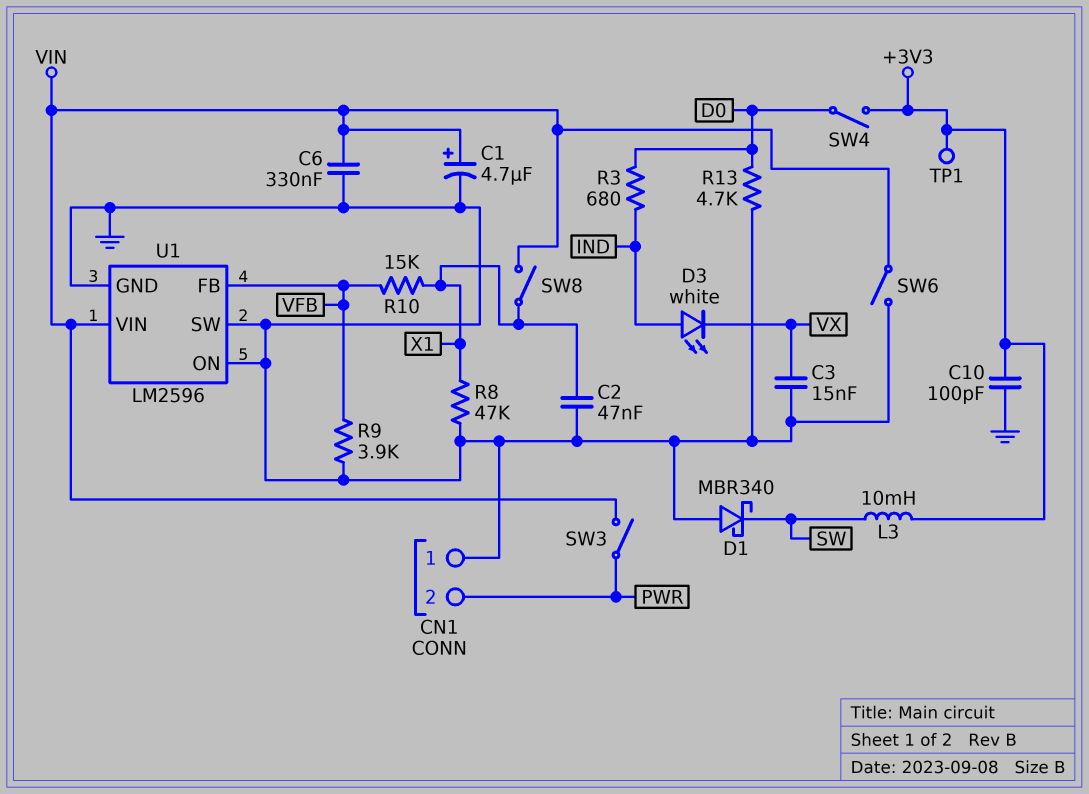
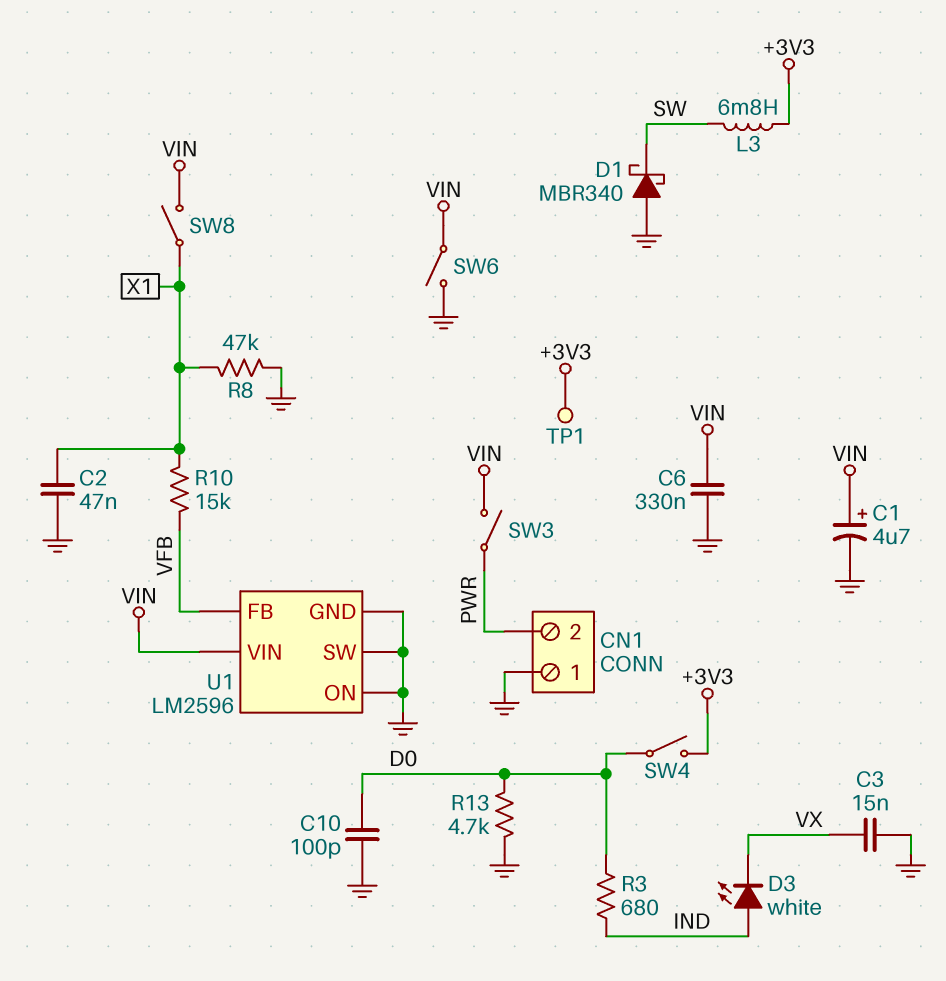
C10: 100pF (+3V3, GND) -> 100pF (D0, GND)
L3: 10mH (+3V3, SW) -> 6.8mH (+3V3, SW)
R9: 3.9k (GND, VFB) -> none

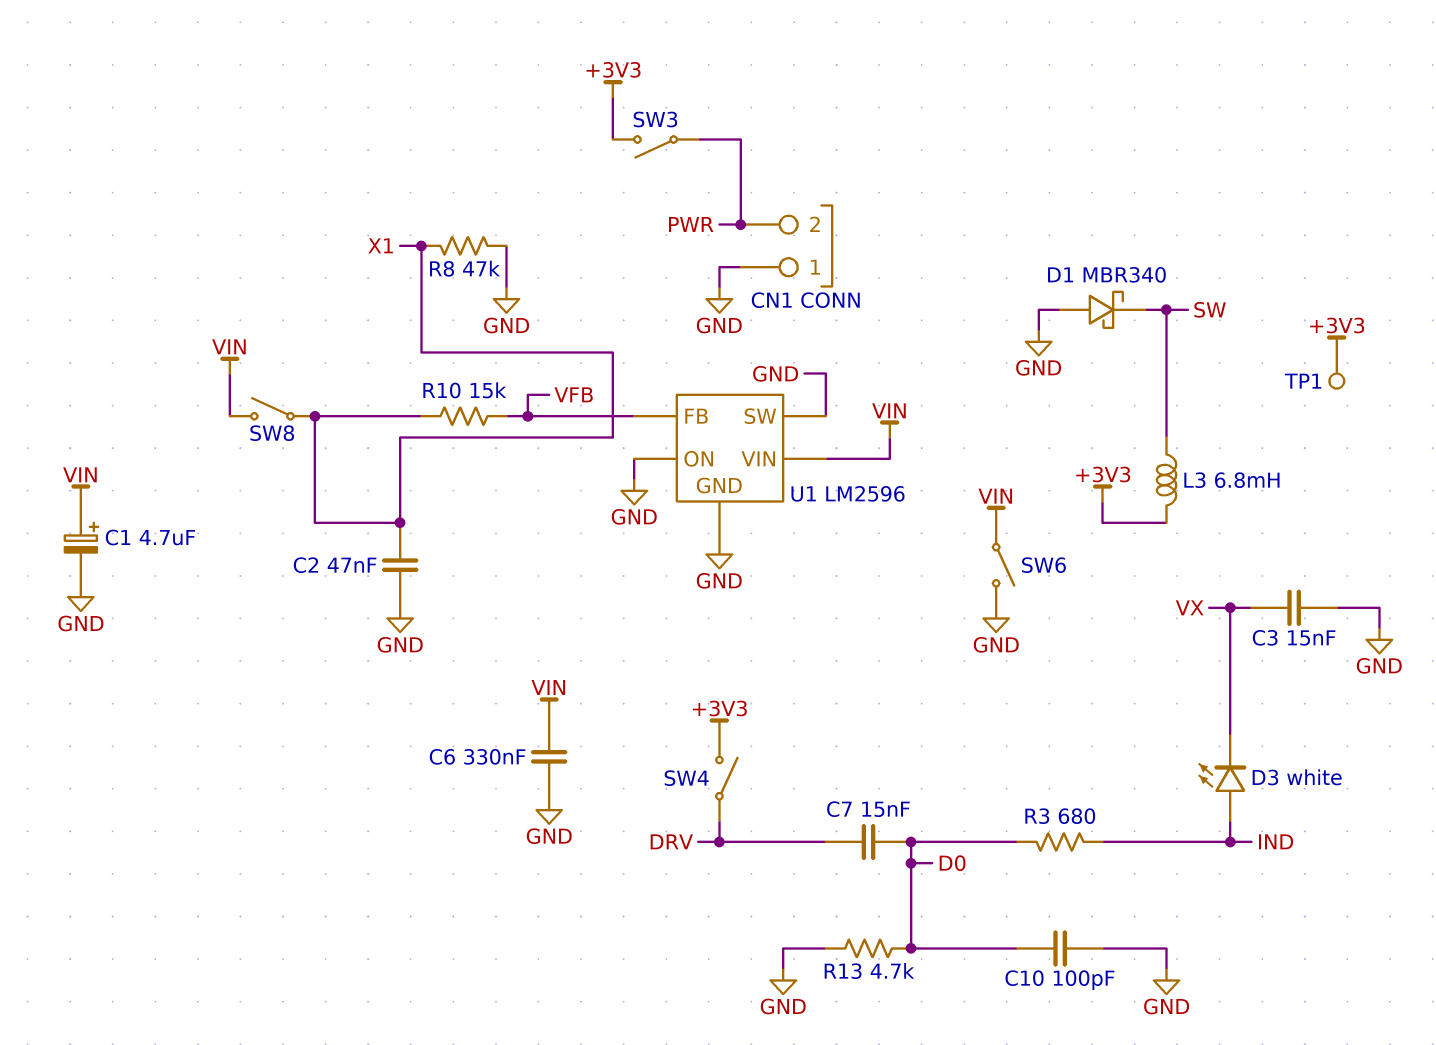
C7: none -> 15nF (D0, DRV)
SW3: switch (PWR, VIN) -> switch (+3V3, PWR)
SW4: switch (+3V3, D0) -> switch (+3V3, DRV)

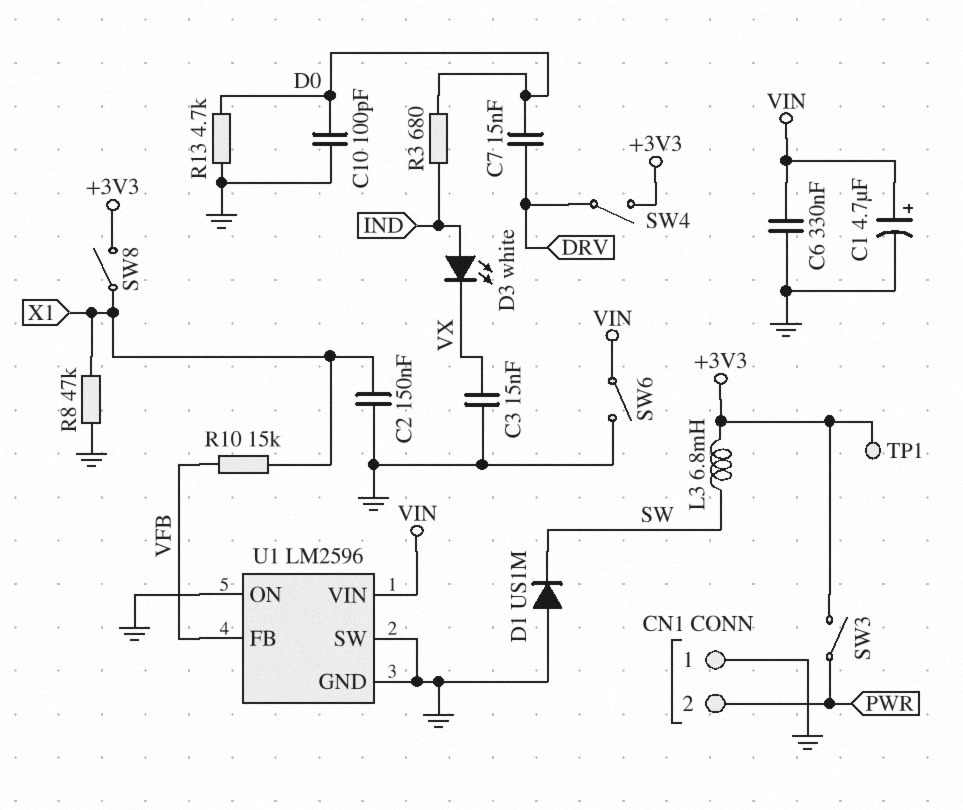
C2: 47nF (GND, X1) -> 150nF (GND, X1)
D1: schottky MBR340 (A GND, K SW) -> diode US1M (A GND, K SW)
SW8: switch (VIN, X1) -> switch (+3V3, X1)

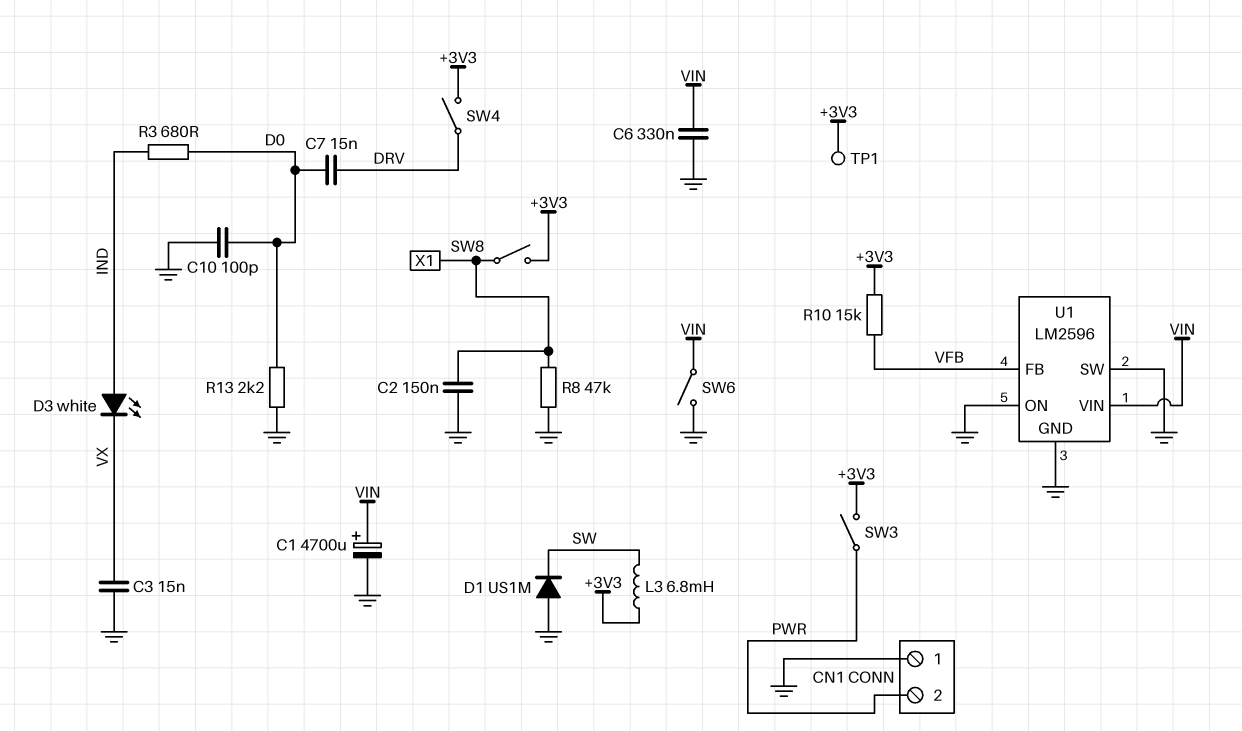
C1: 4.7uF (plus VIN, minus GND) -> 4700uF (plus VIN, minus GND)
R10: 15k (VFB, X1) -> 15k (+3V3, VFB)
R13: 4.7k (D0, GND) -> 2.2k (D0, GND)

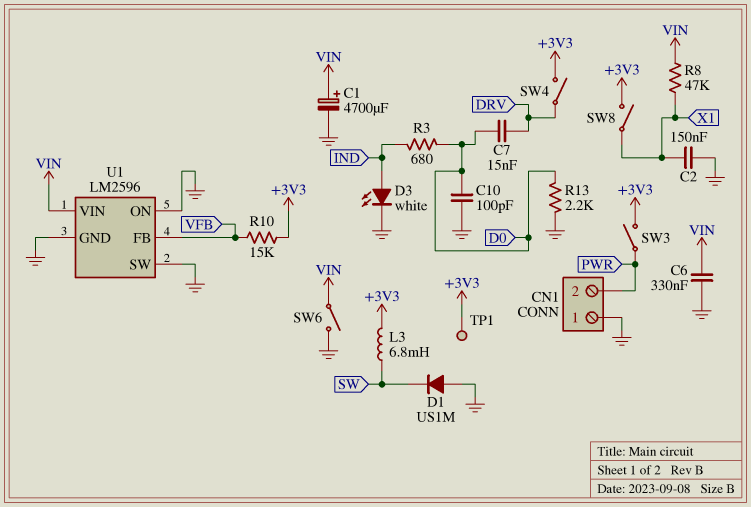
C3: 15nF (GND, VX) -> none
D3: LED white (A IND, K VX) -> LED white (A IND, K GND)
R8: 47k (GND, X1) -> 47k (VIN, X1)

